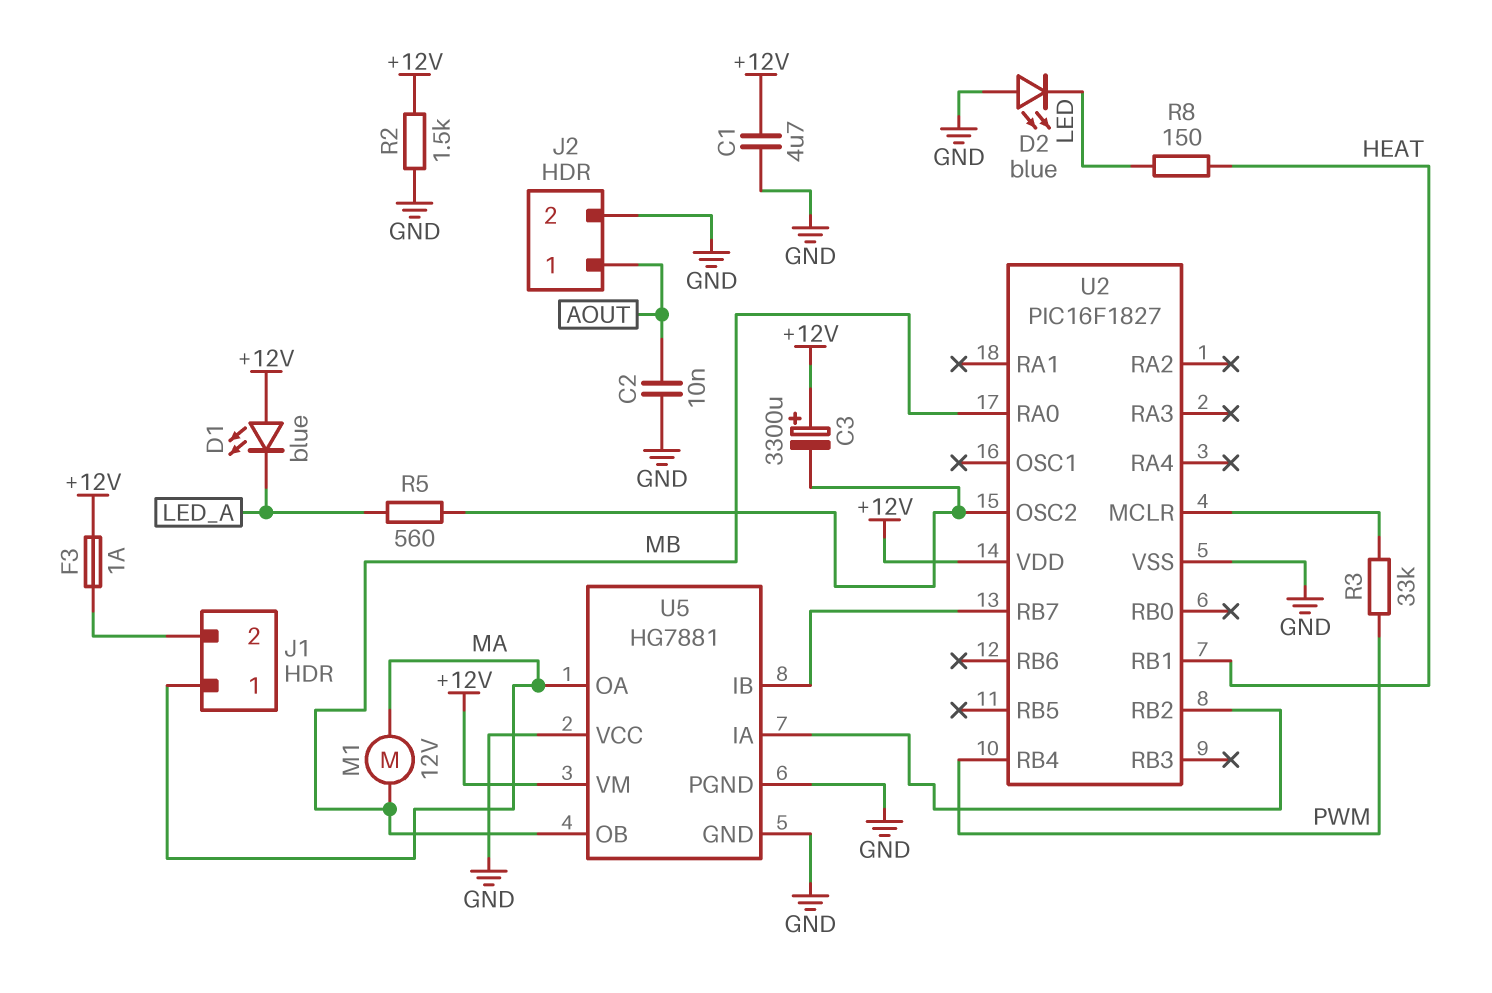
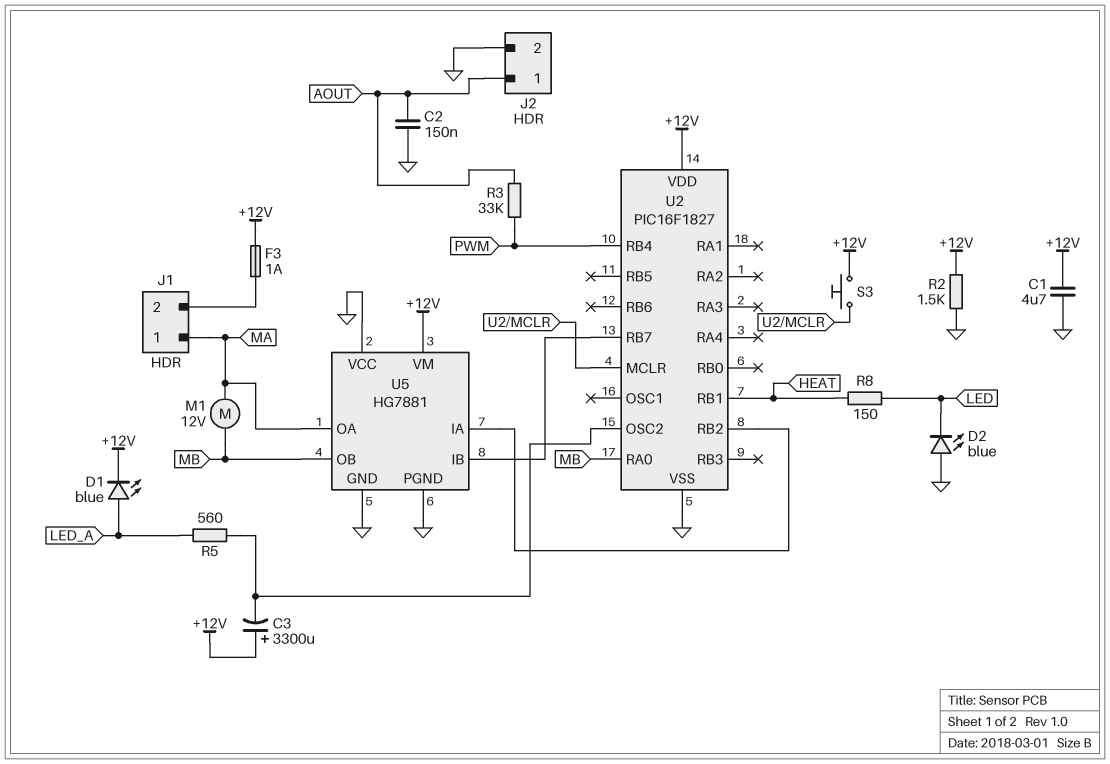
C2: 10nF (AOUT, GND) -> 150nF (AOUT, GND)
D1: LED blue (A +12V, K LED_A) -> LED blue (A LED_A, K +12V)
R3: 33k (PWM, U2/MCLR) -> 33k (AOUT, PWM)
S3: none -> button (+12V, U2/MCLR)

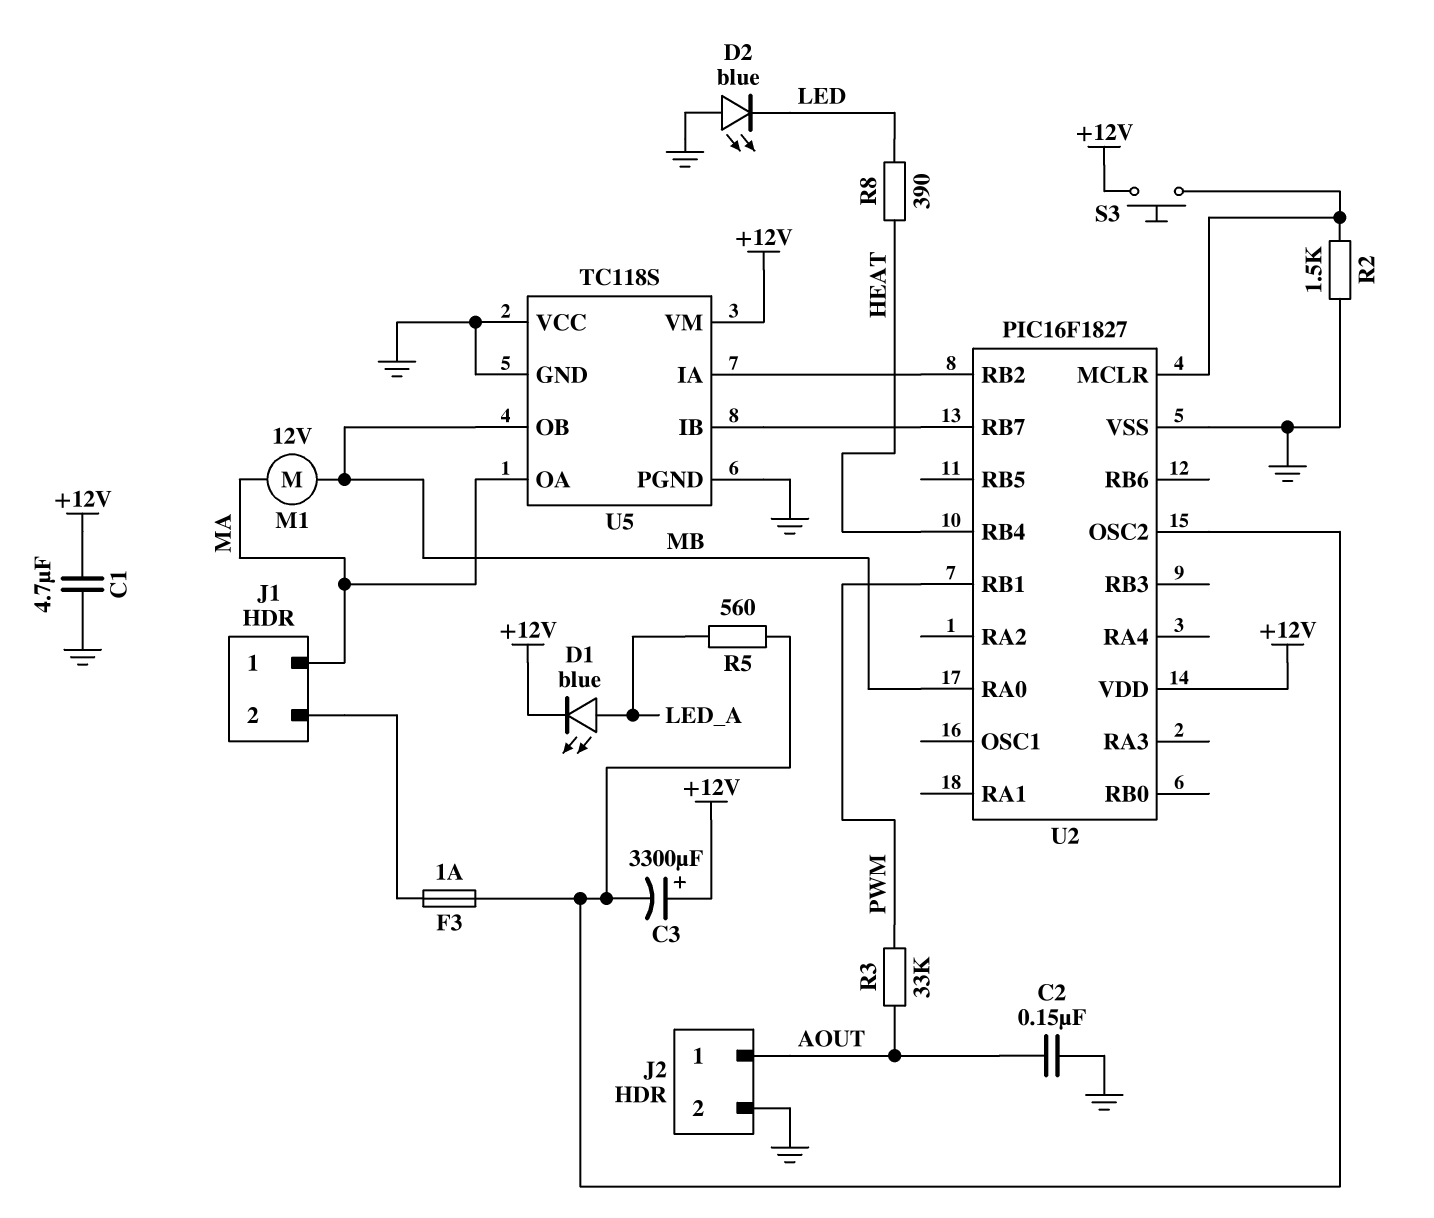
F3: 1A (+12V, J1/2) -> 1A (J1/2, U2/OSC2)
R2: 1.5k (+12V, GND) -> 1.5k (GND, U2/MCLR)
R8: 150 (HEAT, LED) -> 390 (HEAT, LED)
U2 pin RB1: HEAT -> PWM
U2 pin RB4: PWM -> HEAT
U5: HG7881 -> TC118S

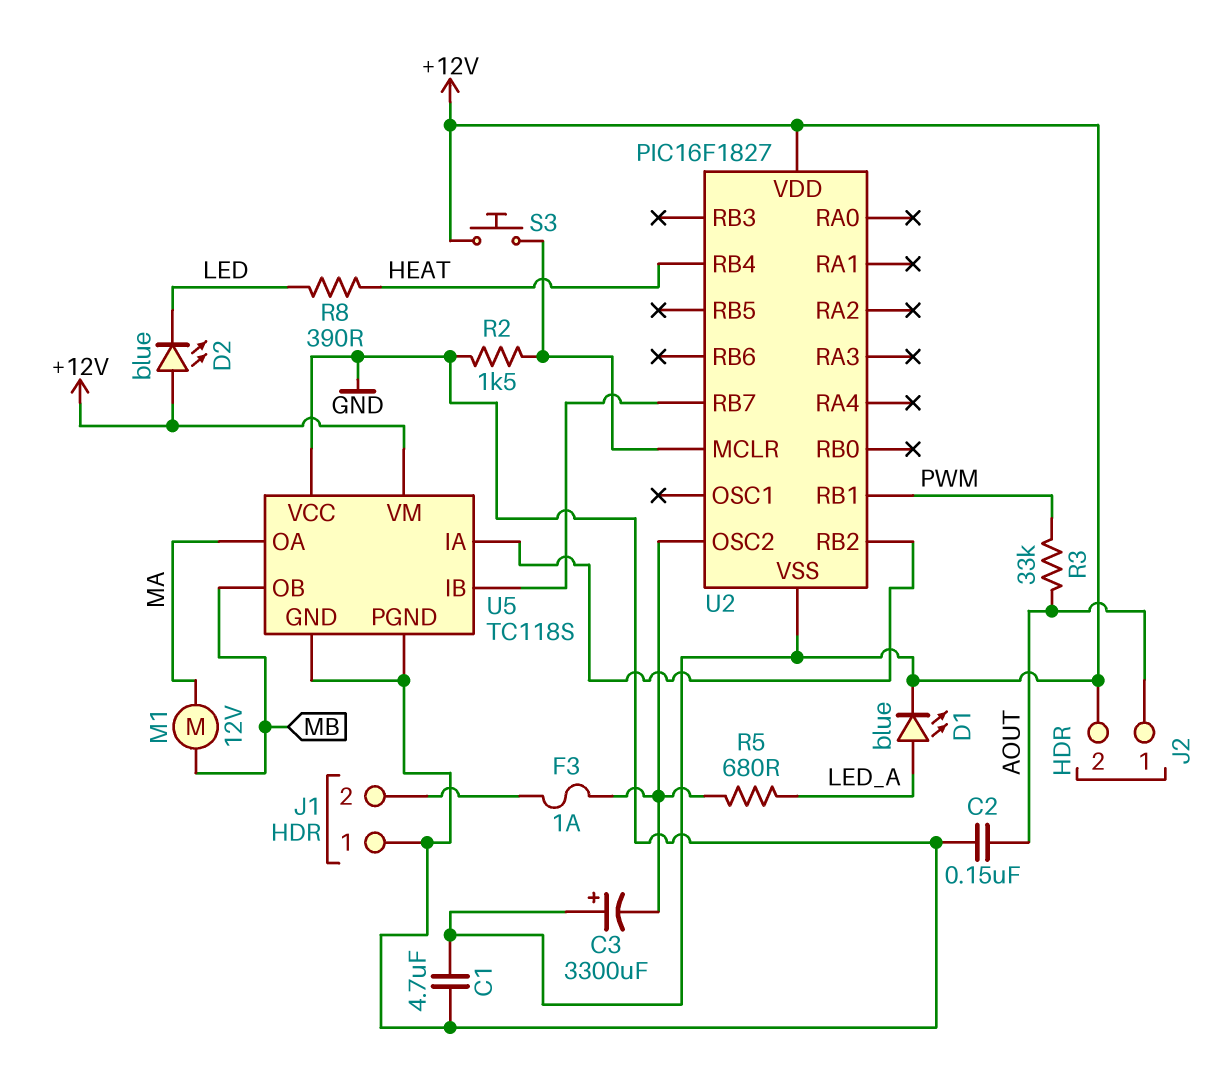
D2: LED blue (A GND, K LED) -> LED blue (A +12V, K LED)
J1 pin 1: MA -> GND
J2 pin 2: GND -> +12V
R5: 560 (LED_A, U2/OSC2) -> 680 (LED_A, U2/OSC2)
U2 pin RA0: MB -> none
U2 pin VSS: GND -> +12V

